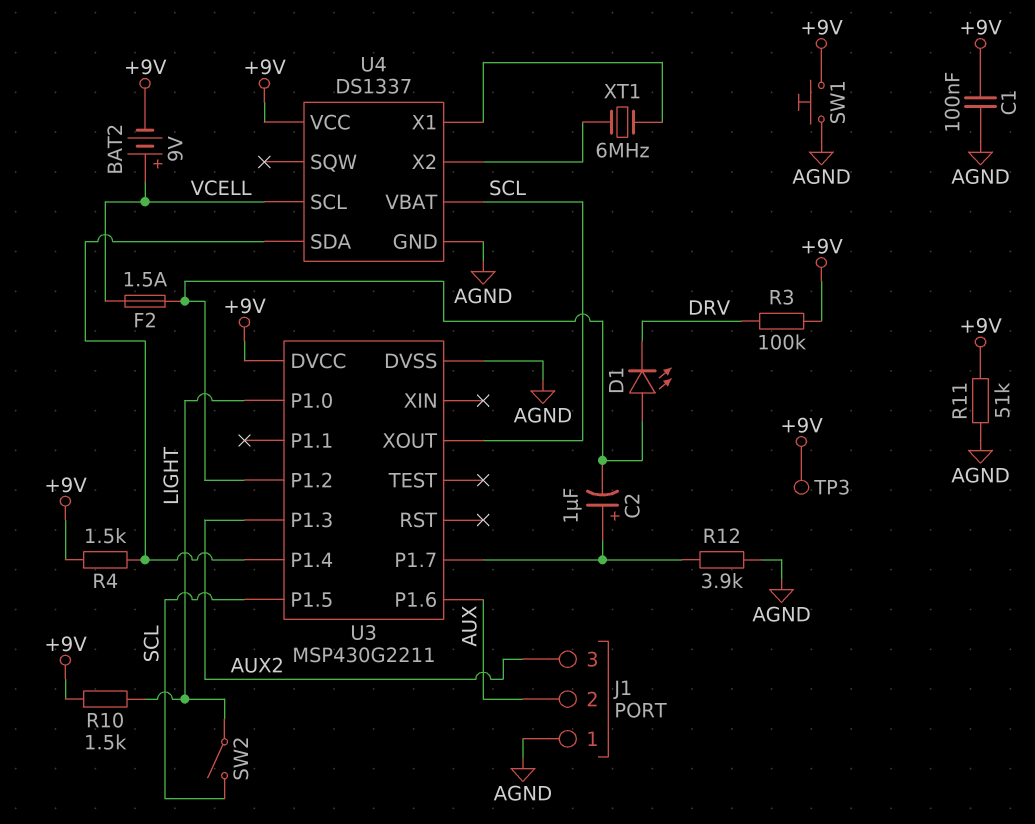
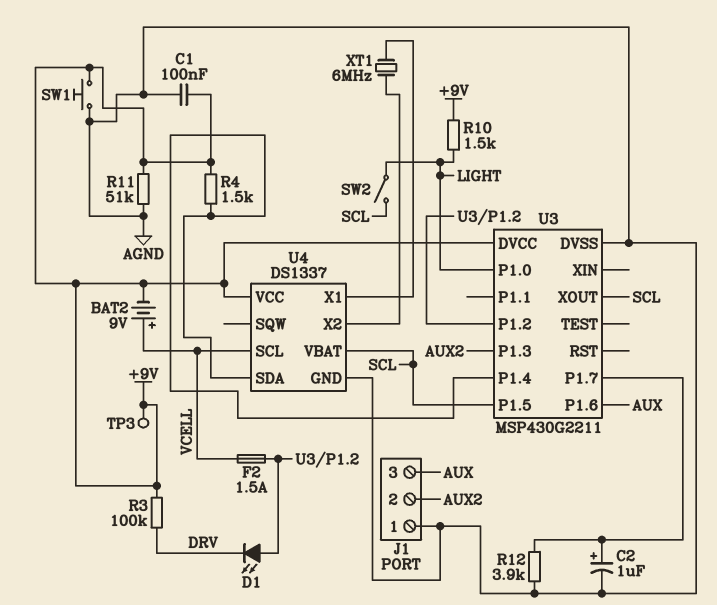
C2: 1uF (plus U3/P1.7, minus U3/P1.2) -> 1uF (plus U3/P1.7, minus AGND)
J1 pin 2: AUX -> AUX2
J1 pin 3: AUX2 -> AUX

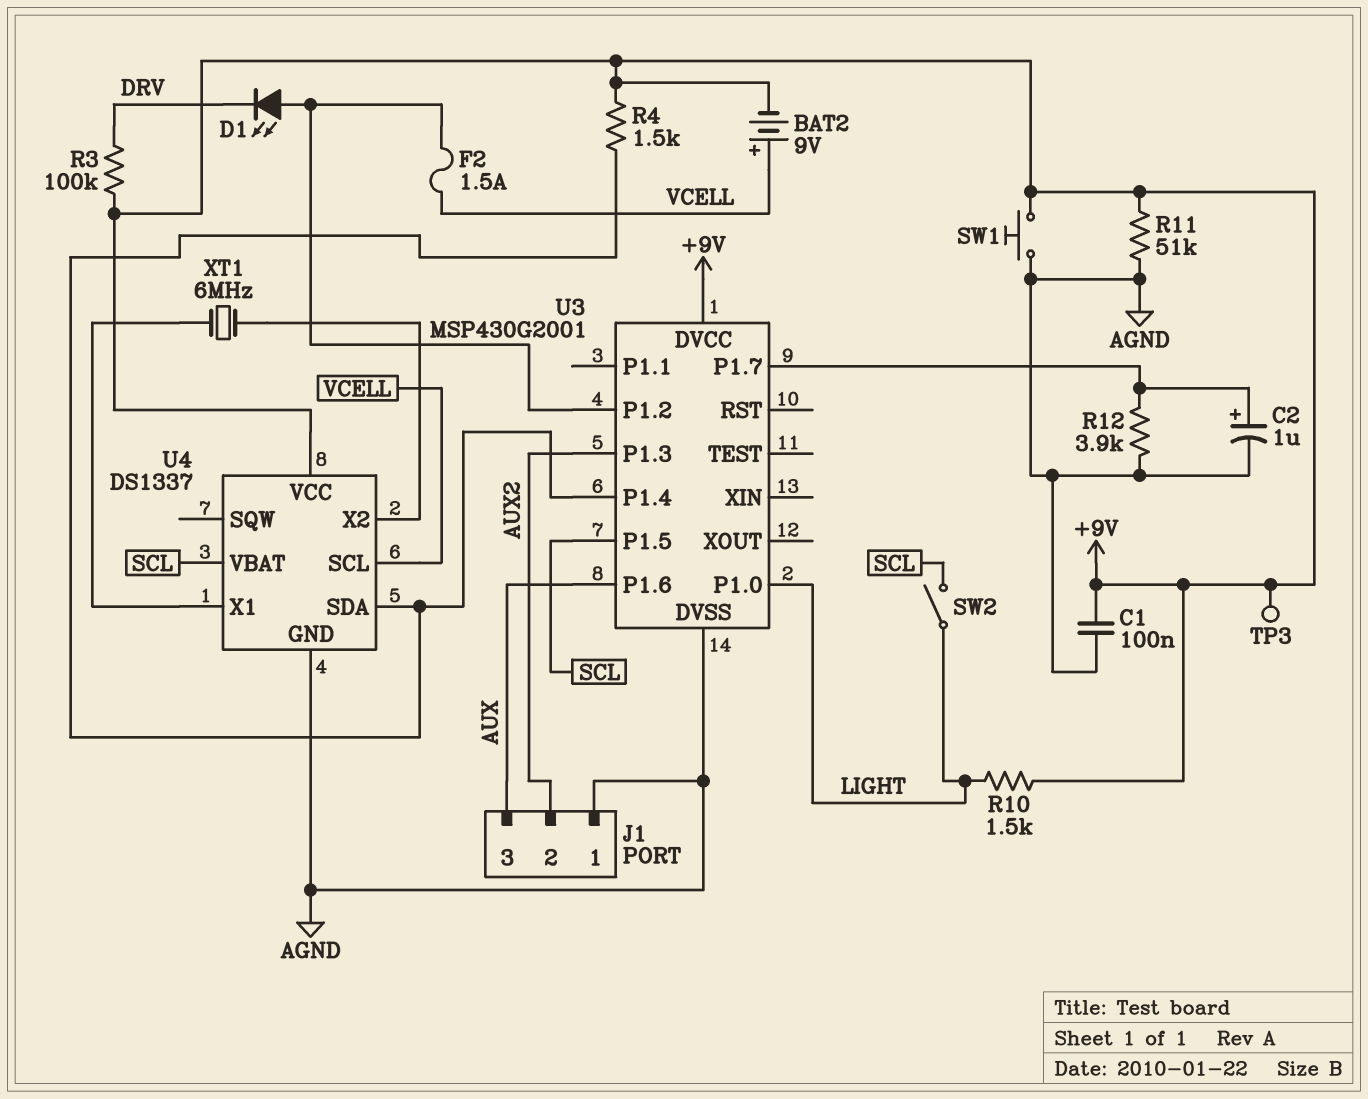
U3: MSP430G2211 -> MSP430G2001
U3 pin XOUT: SCL -> none

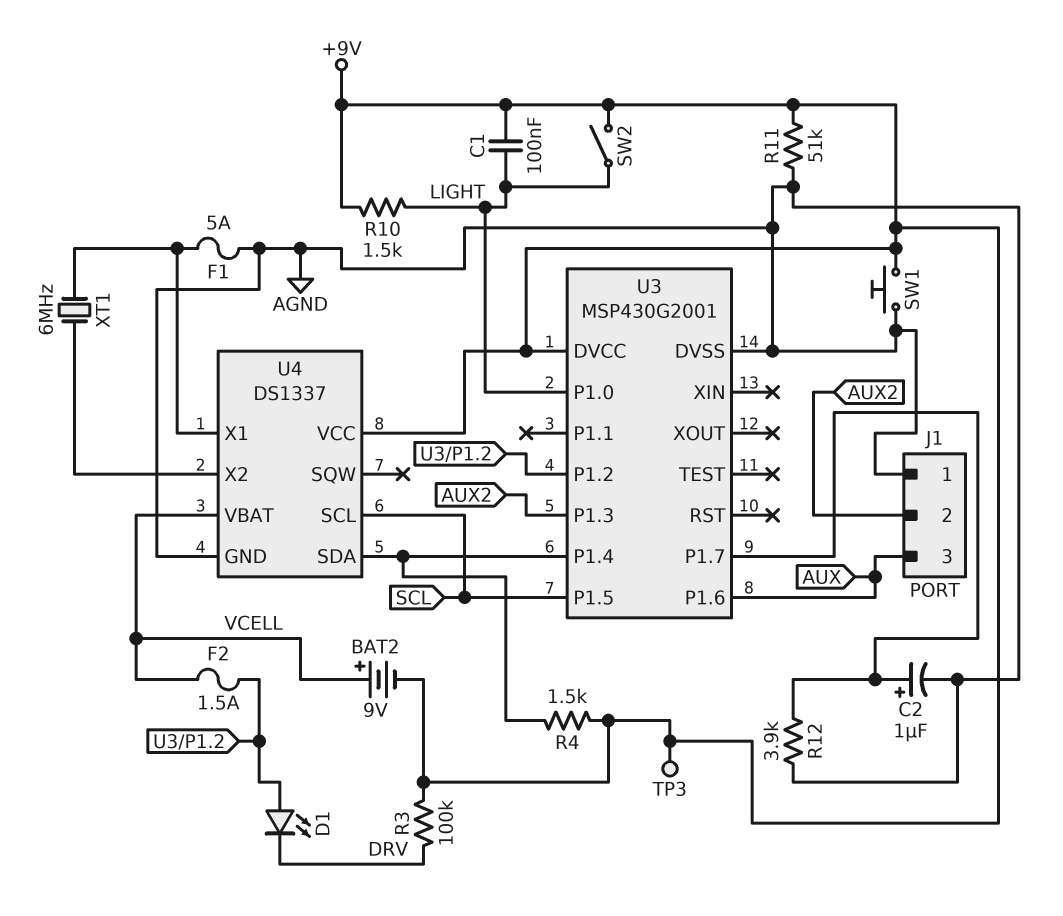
C1: 100nF (+9V, AGND) -> 100nF (+9V, LIGHT)
F1: none -> 5A (AGND, U4/X1)
SW2: switch (LIGHT, SCL) -> switch (+9V, LIGHT)
U4 pin SCL: VCELL -> SCL
U4 pin VBAT: SCL -> VCELL

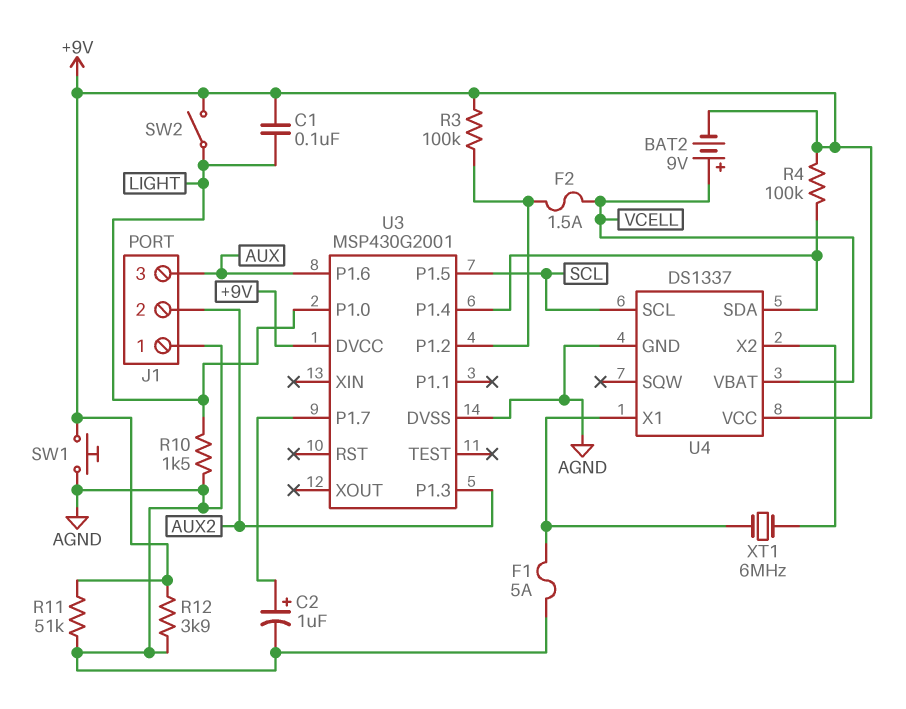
D1: LED (A U3/P1.2, K DRV) -> none
R3: 100k (+9V, DRV) -> 100k (+9V, U3/P1.2)
R4: 1.5k (+9V, U3/P1.4) -> 100k (+9V, U3/P1.4)
R10: 1.5k (+9V, LIGHT) -> 1.5k (AGND, LIGHT)
R12: 3.9k (AGND, U3/P1.7) -> 3.9k (+9V, AGND)
TP3: test point (+9V) -> none

